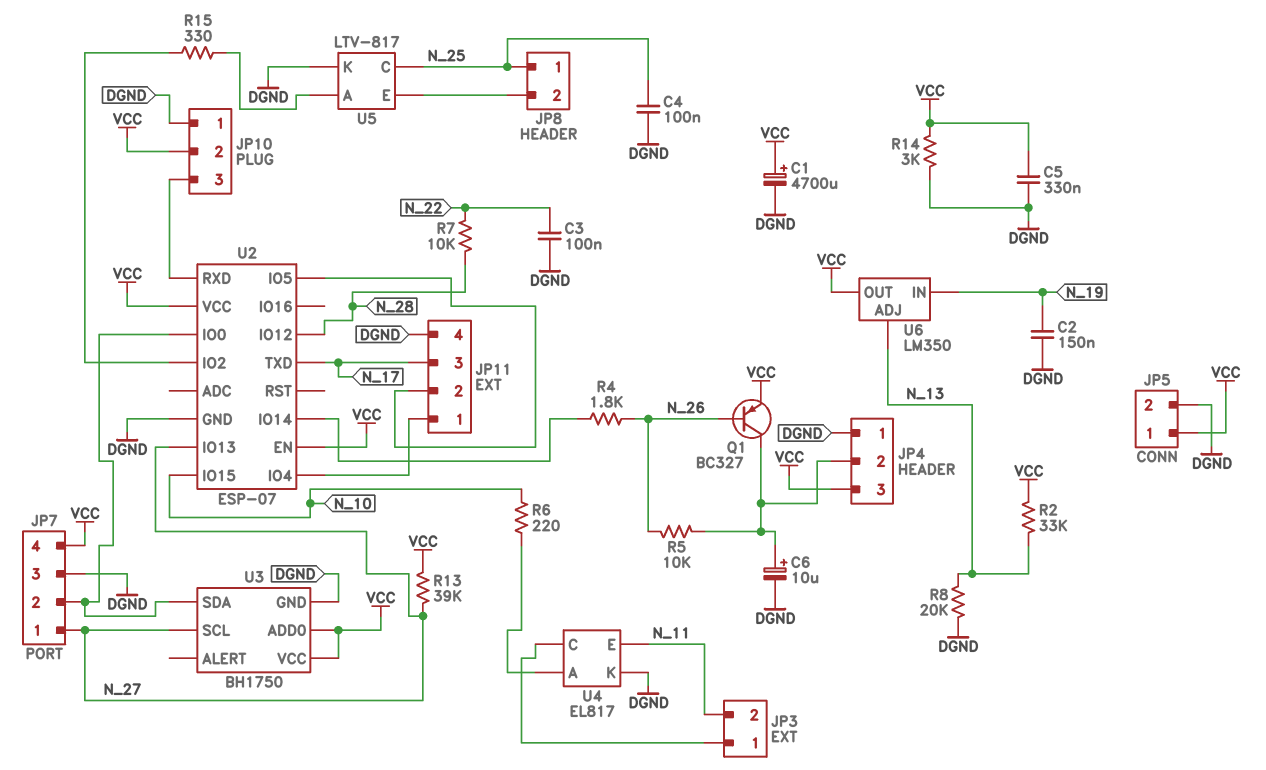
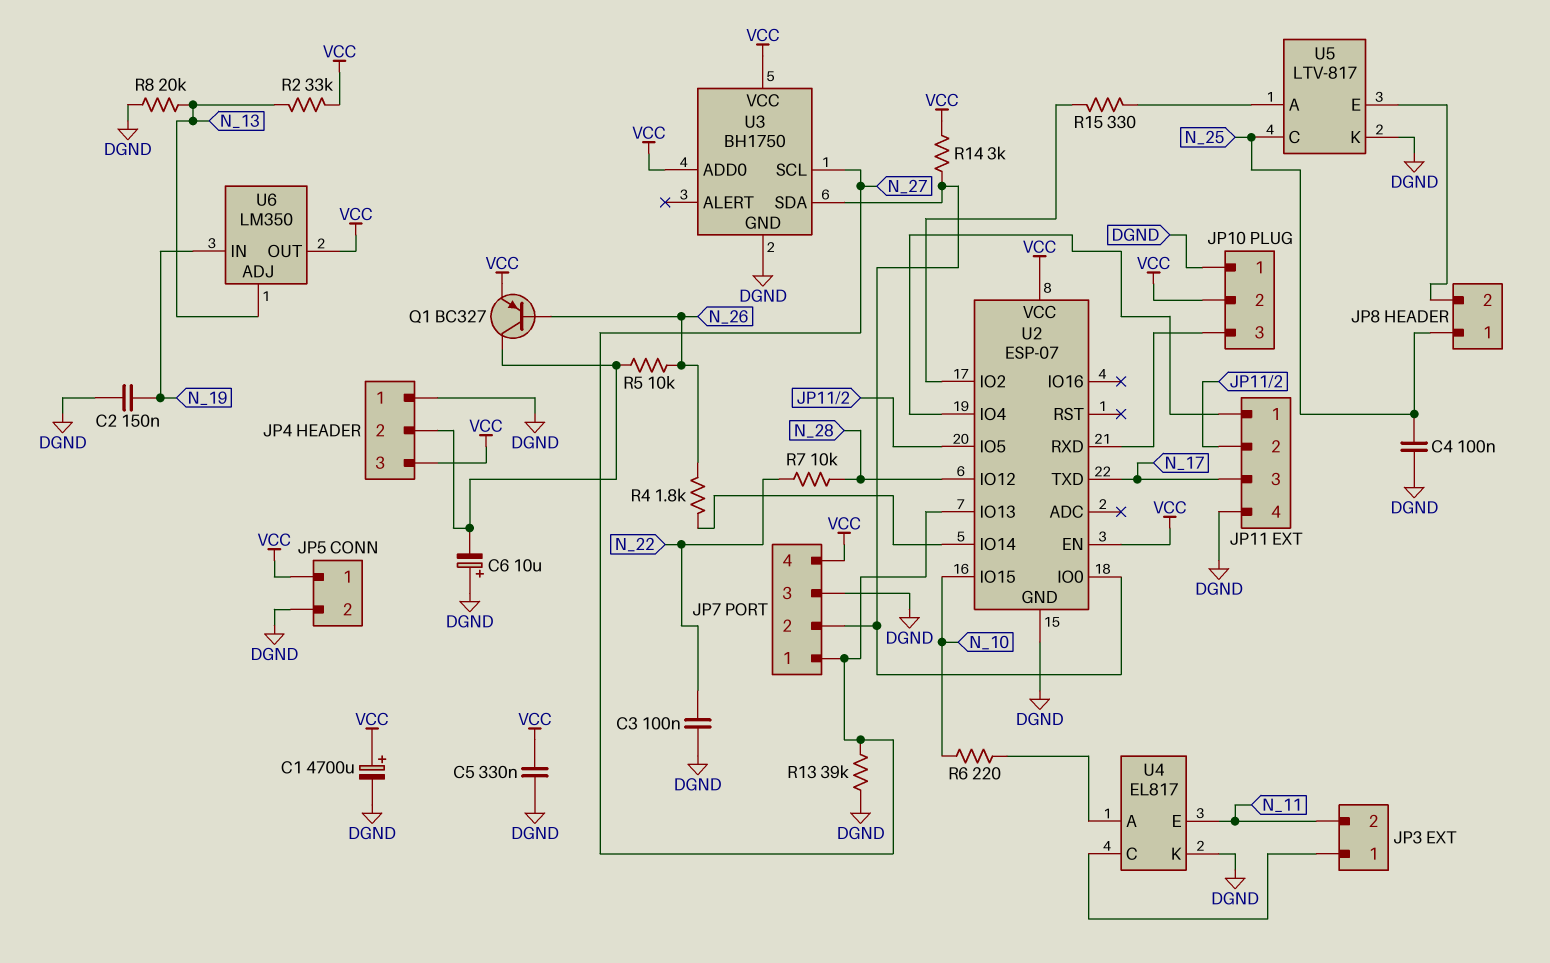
C6: 10uF (plus JP4/2, minus DGND) -> 10uF (plus DGND, minus JP4/2)
R13: 39k (N_27, VCC) -> 39k (DGND, N_27)
R14: 3k (DGND, VCC) -> 3k (JP7/2, VCC)

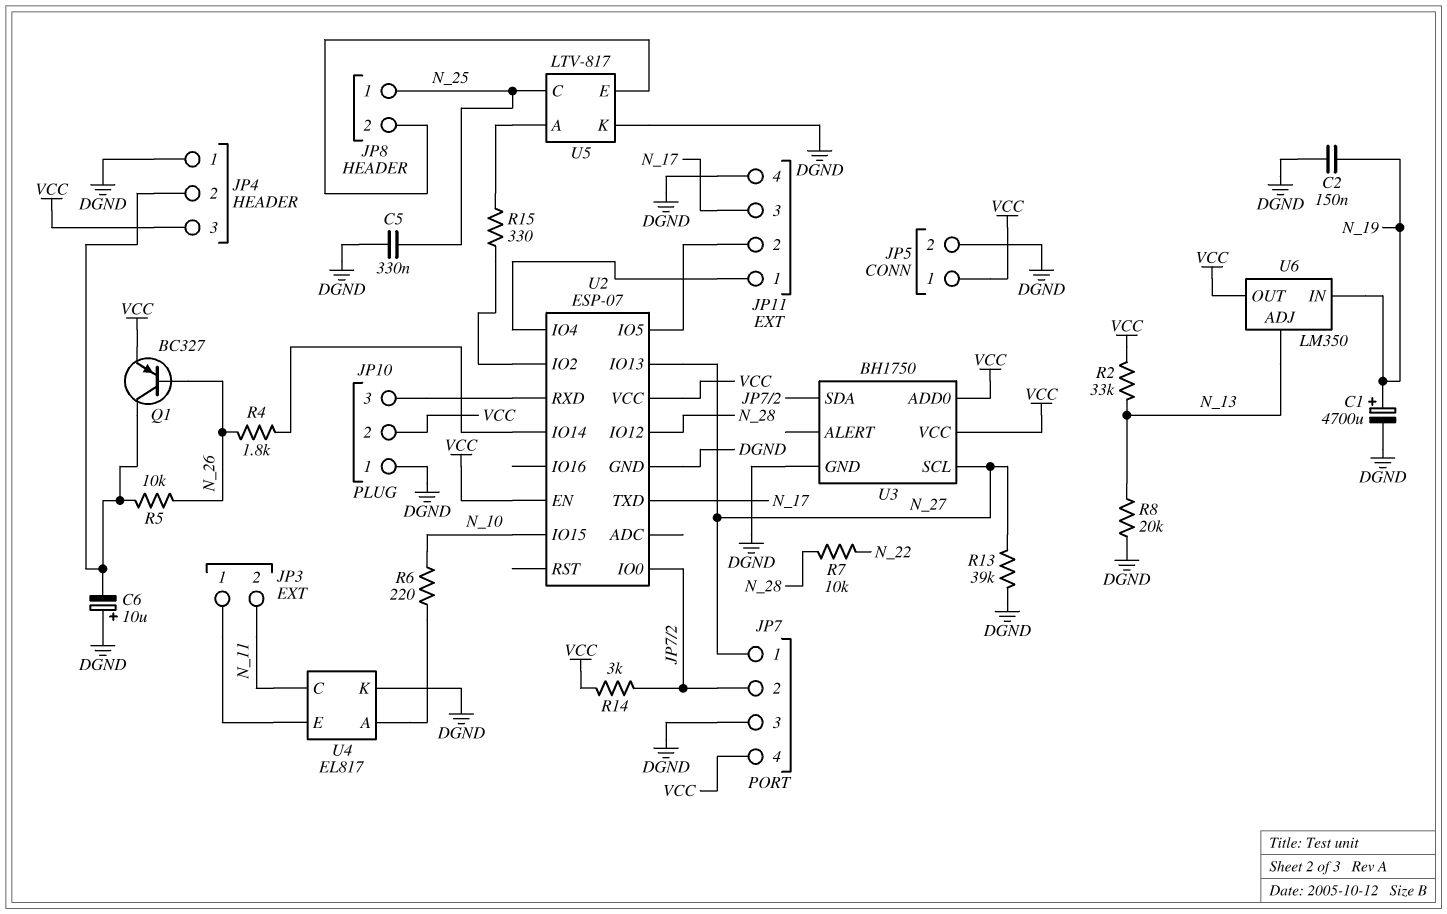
C1: 4700uF (plus VCC, minus DGND) -> 4700uF (plus N_19, minus DGND)
C3: 100nF (DGND, N_22) -> none
C4: 100nF (DGND, N_25) -> none
C5: 330nF (DGND, VCC) -> 330nF (DGND, N_25)
U4 pin C: JP3/1 -> N_11
U4 pin E: N_11 -> JP3/1

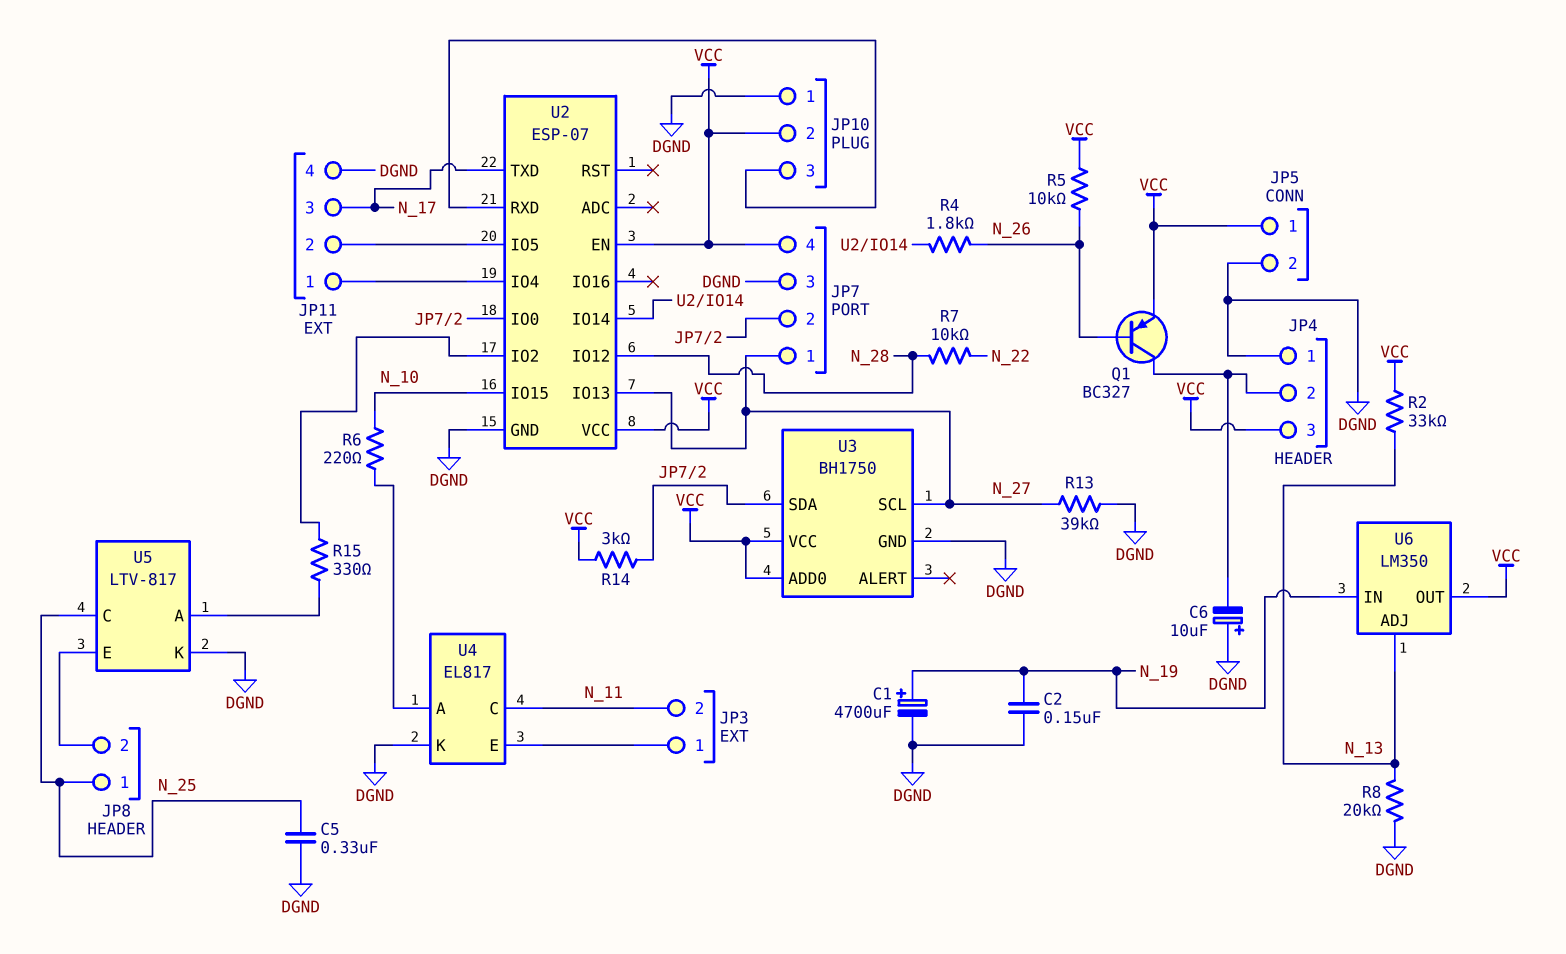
R5: 10k (JP4/2, N_26) -> 10k (N_26, VCC)

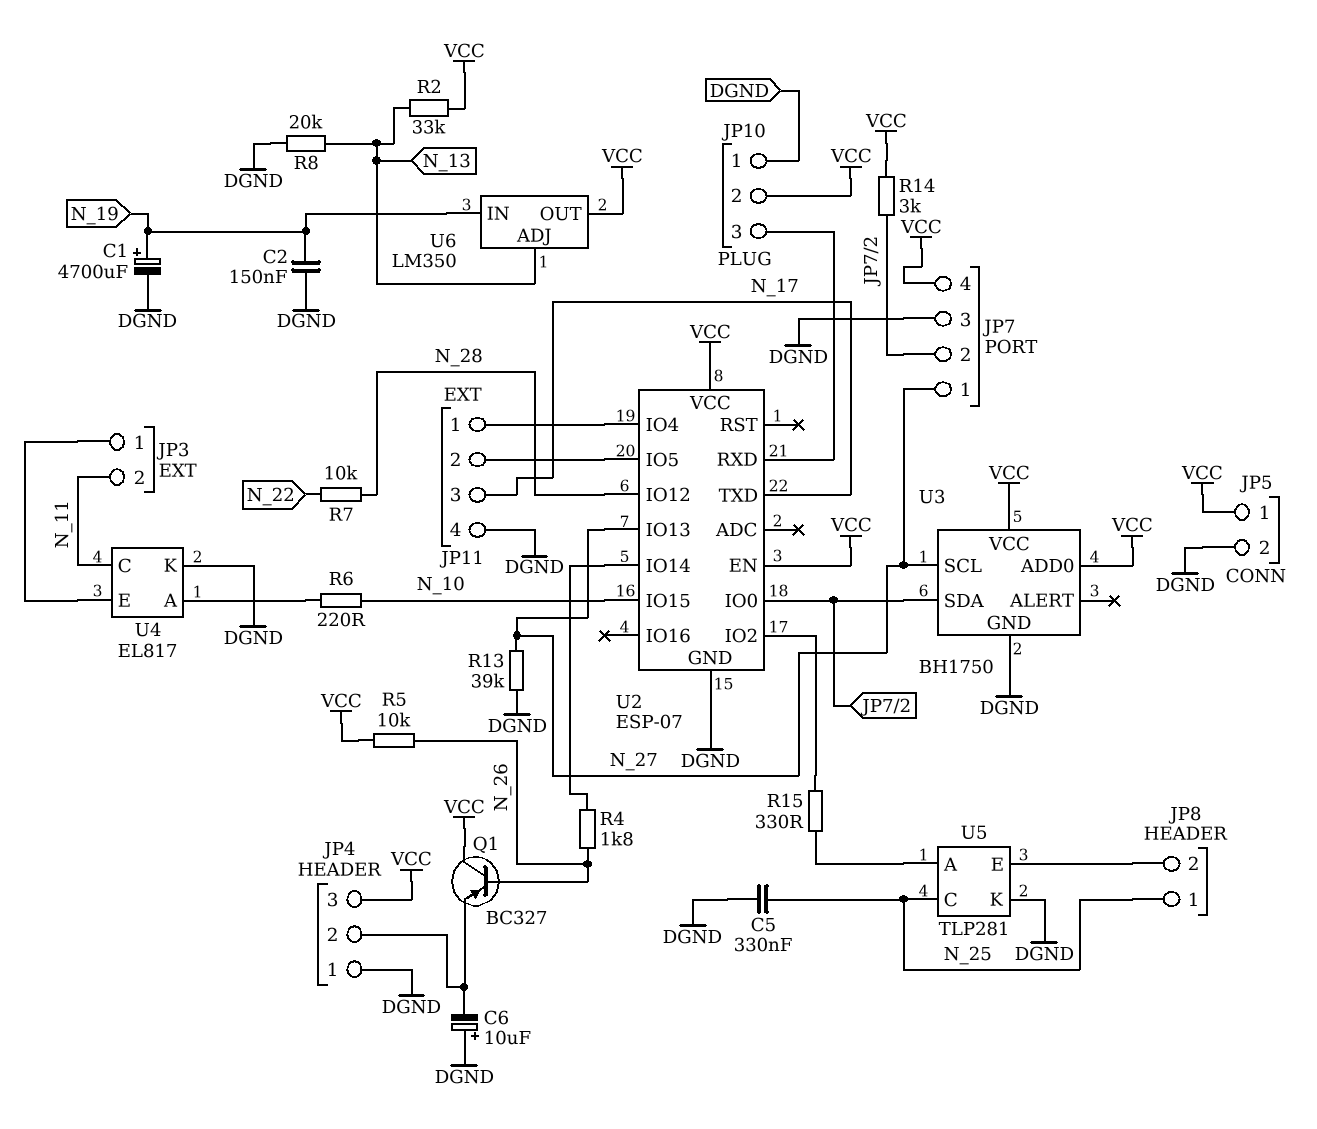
Q1: PNP BC327 (B N_26, C JP4/2, E VCC) -> PNP BC327 (B N_26, C VCC, E JP4/2)
U5: LTV-817 -> TLP281

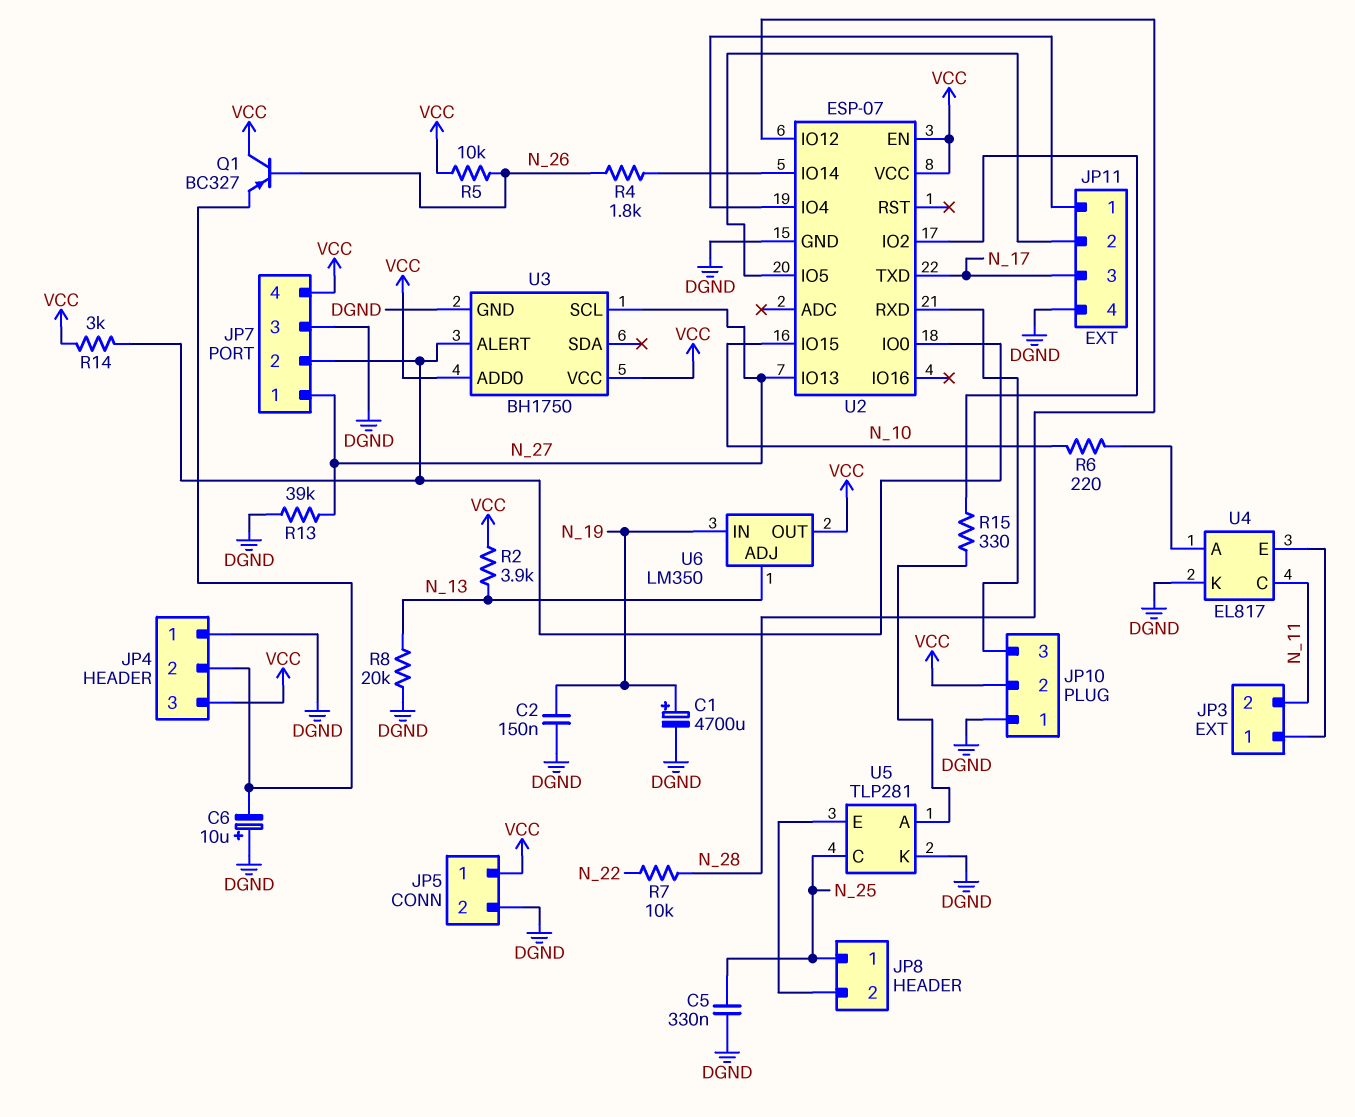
R2: 33k (N_13, VCC) -> 3.9k (N_13, VCC)
U3 pin ALERT: none -> JP7/2
U3 pin SDA: JP7/2 -> none

